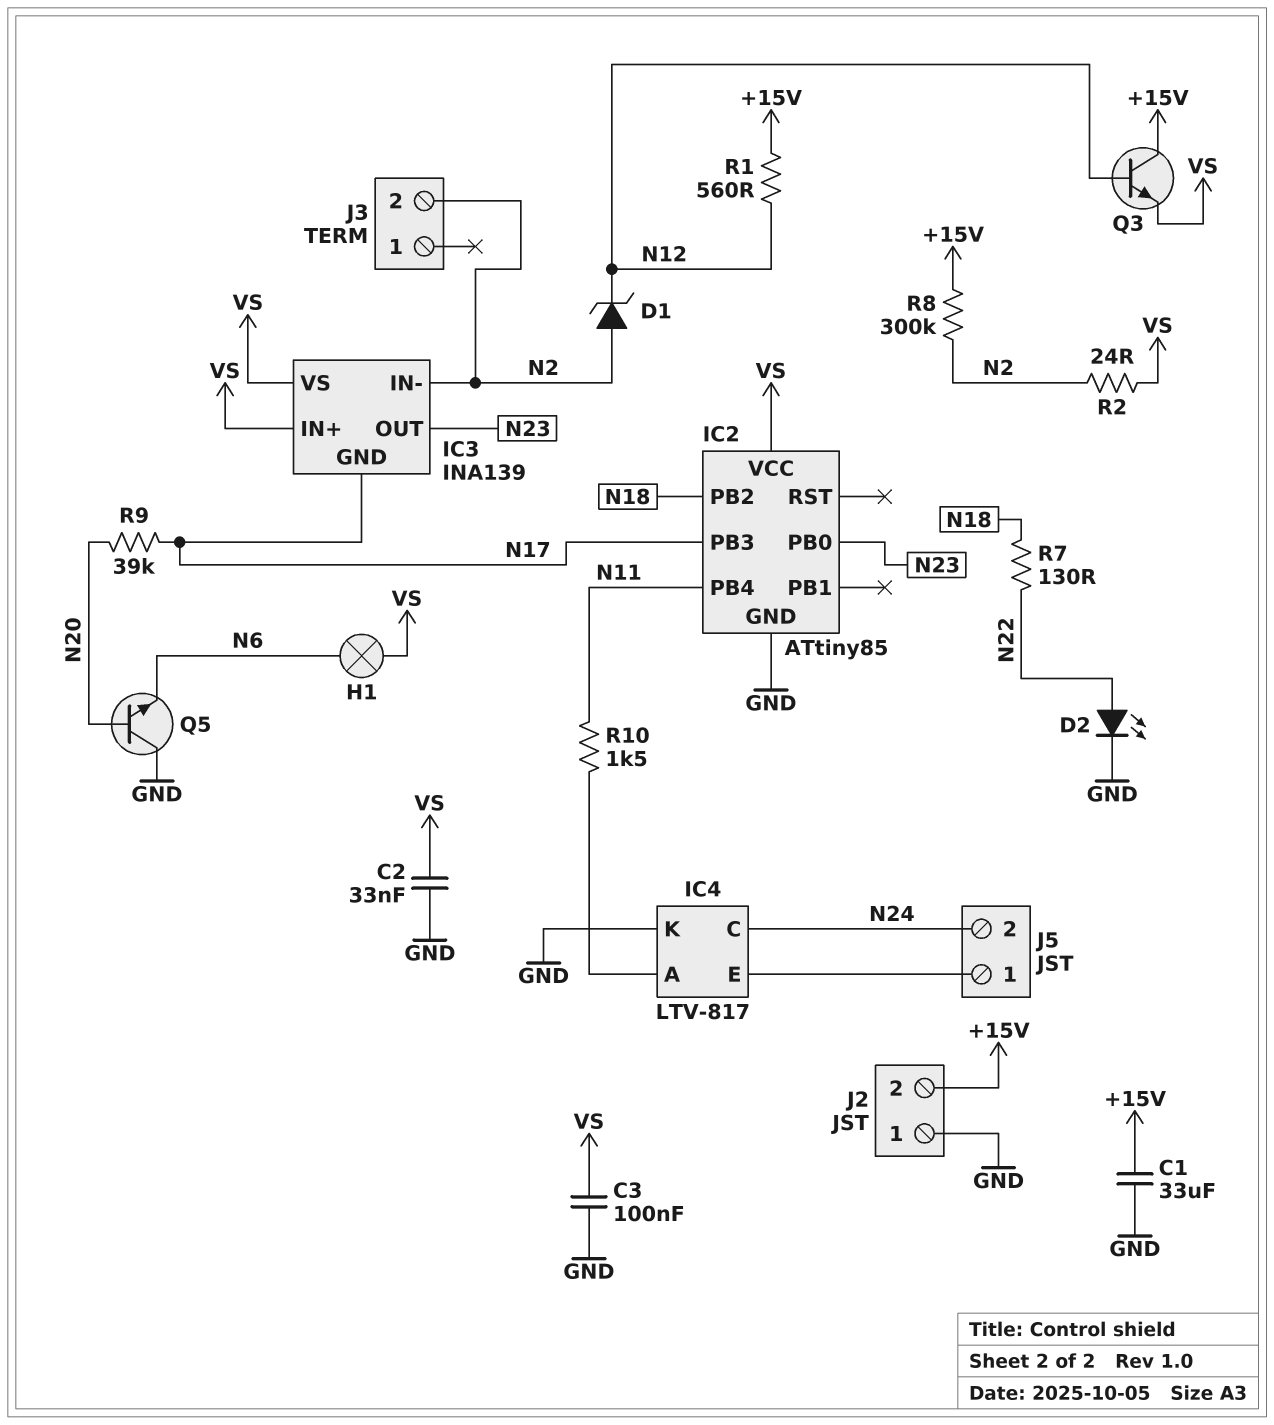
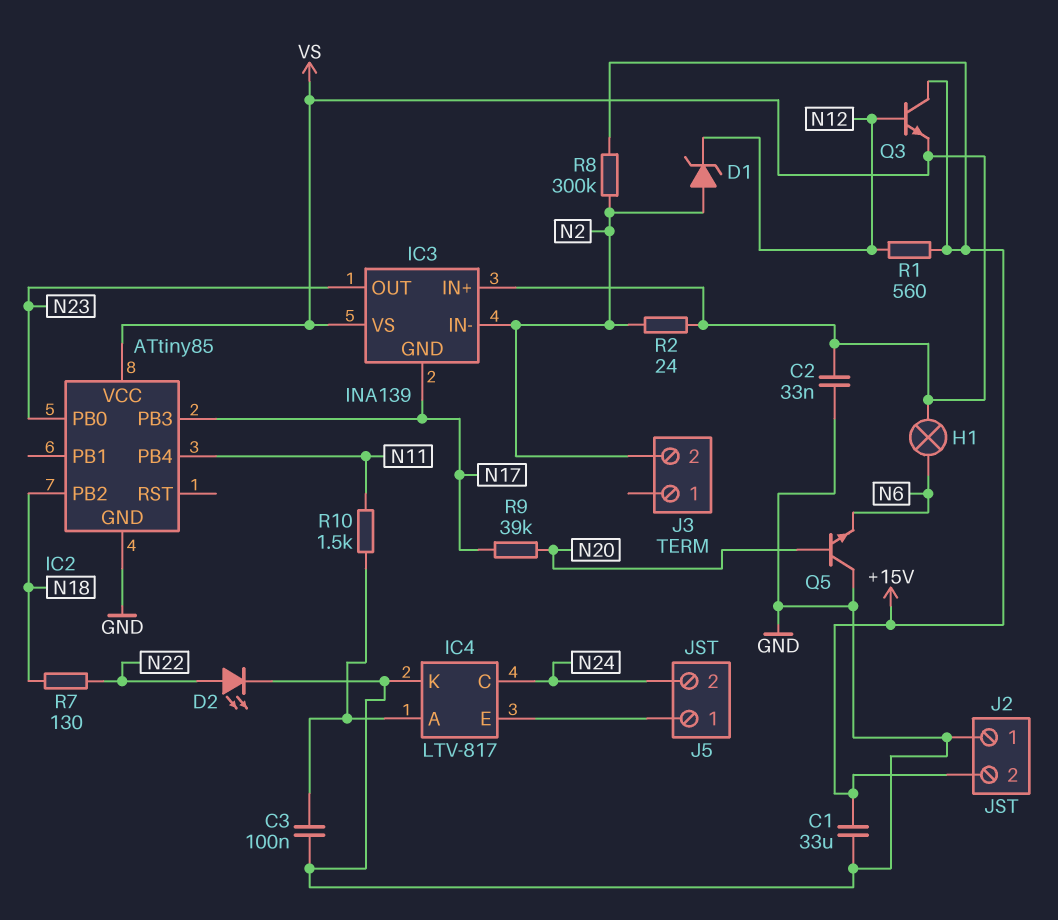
C3: 100nF (GND, VS) -> 100nF (GND, IC4/A)

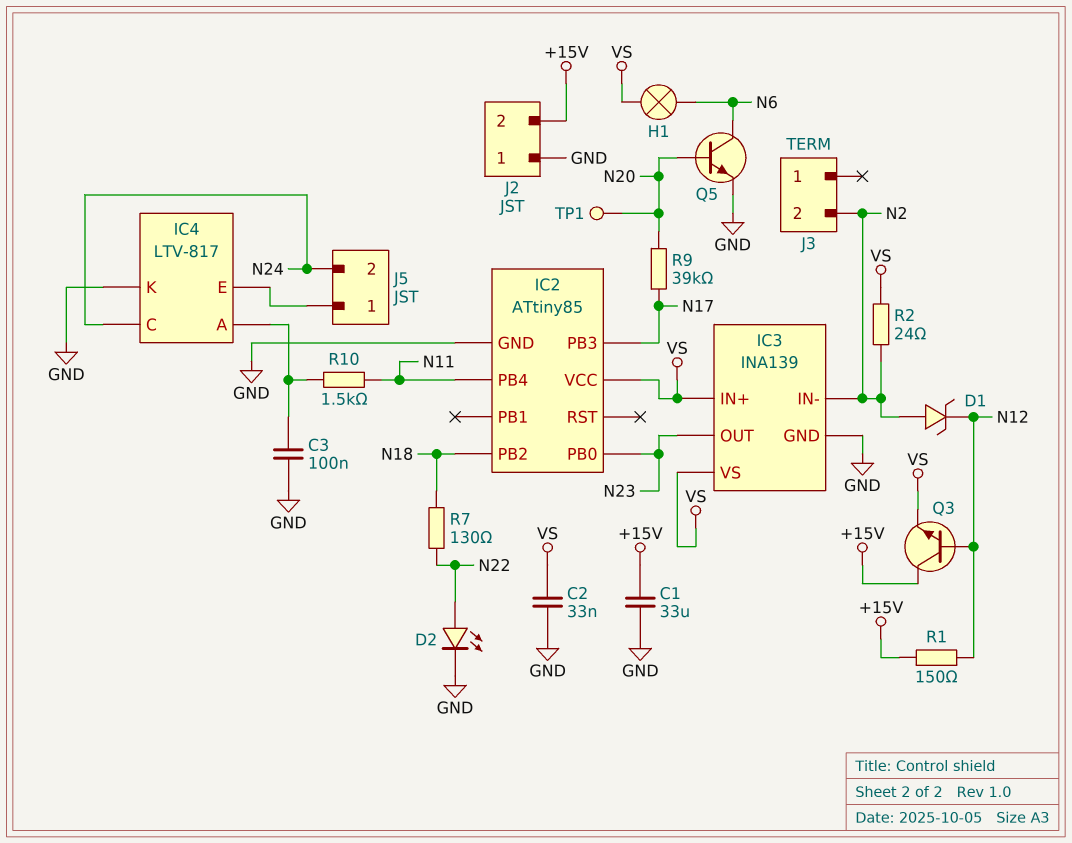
IC3 pin GND: N17 -> GND
Q5: NPN (B N20, C GND, E N6) -> NPN (B N20, C N6, E GND)
R1: 560 (+15V, N12) -> 150 (+15V, N12)
R8: 300k (+15V, N2) -> none
TP1: none -> test point (N20)

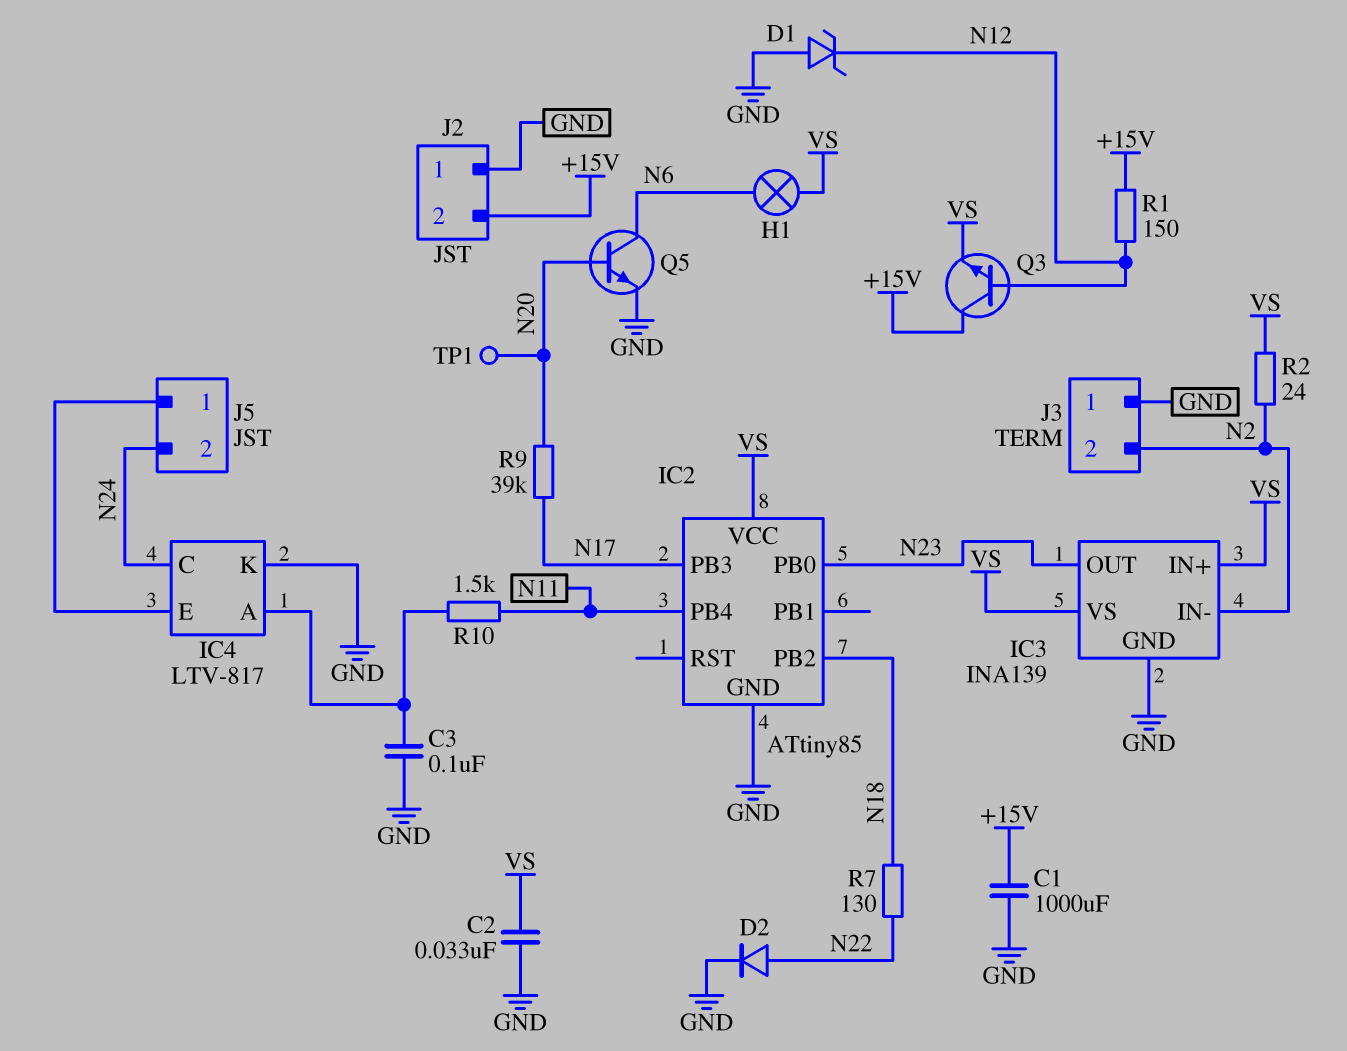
C1: 33uF (+15V, GND) -> 1000uF (+15V, GND)
D1: zener (A N2, K N12) -> zener (A GND, K N12)
D2: LED (A N22, K GND) -> diode (A N22, K GND)
J3 pin 1: none -> GND

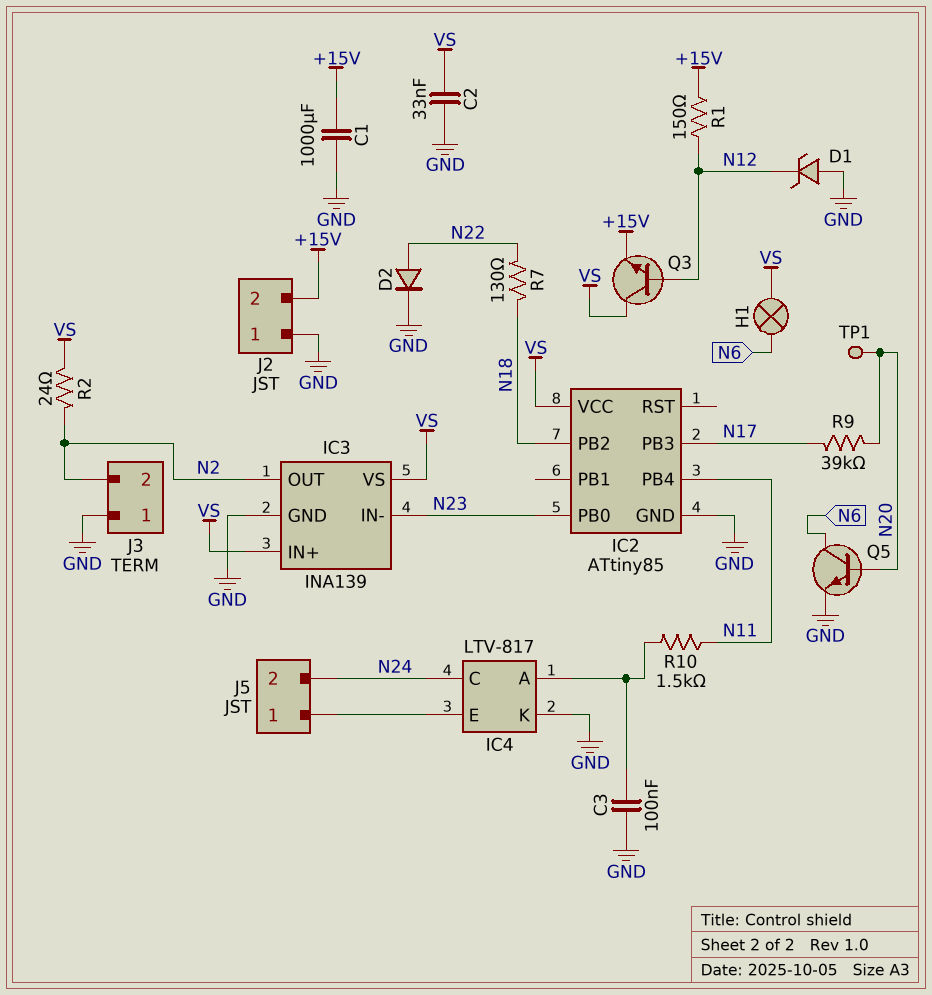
IC3 pin IN-: N2 -> N23
IC3 pin OUT: N23 -> N2
Q3: NPN (B N12, C +15V, E VS) -> NPN (B N12, C VS, E +15V)

